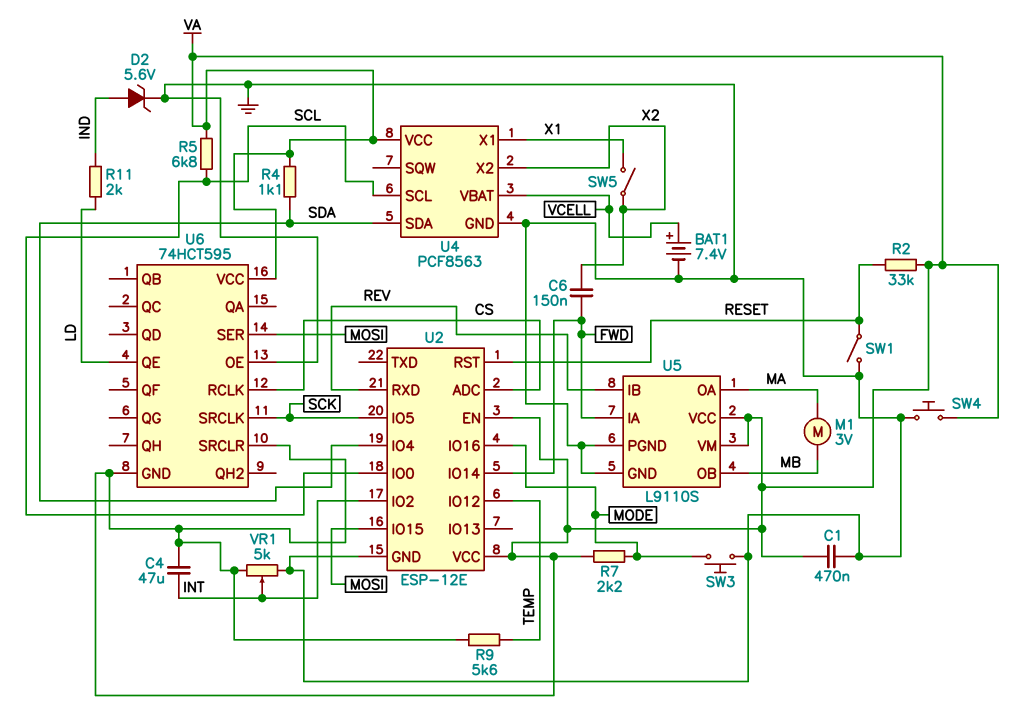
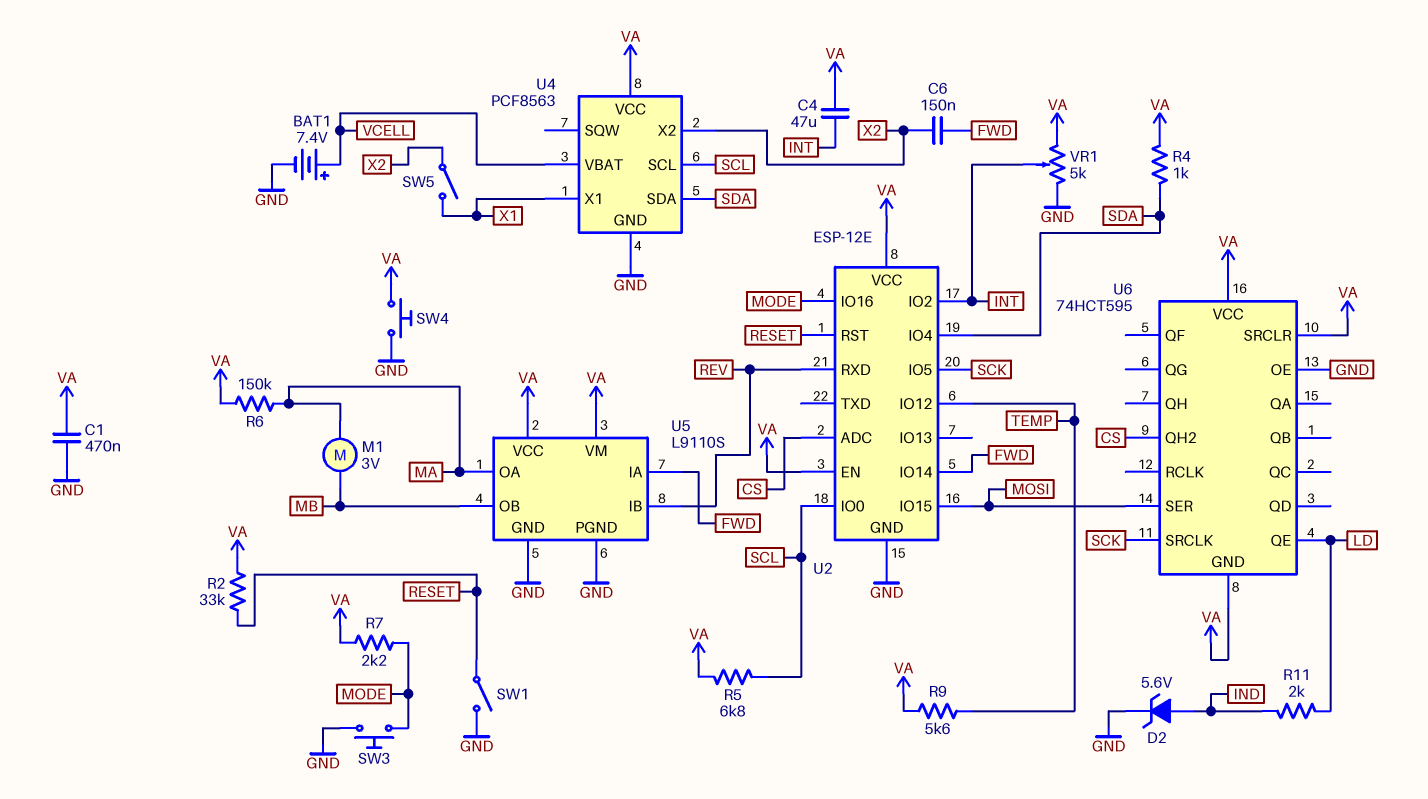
R4: 1.1k (SDA, VA) -> 1k (SDA, VA)
R6: none -> 150k (MA, VA)
U6 pin QH2: none -> CS
U6 pin RCLK: CS -> none

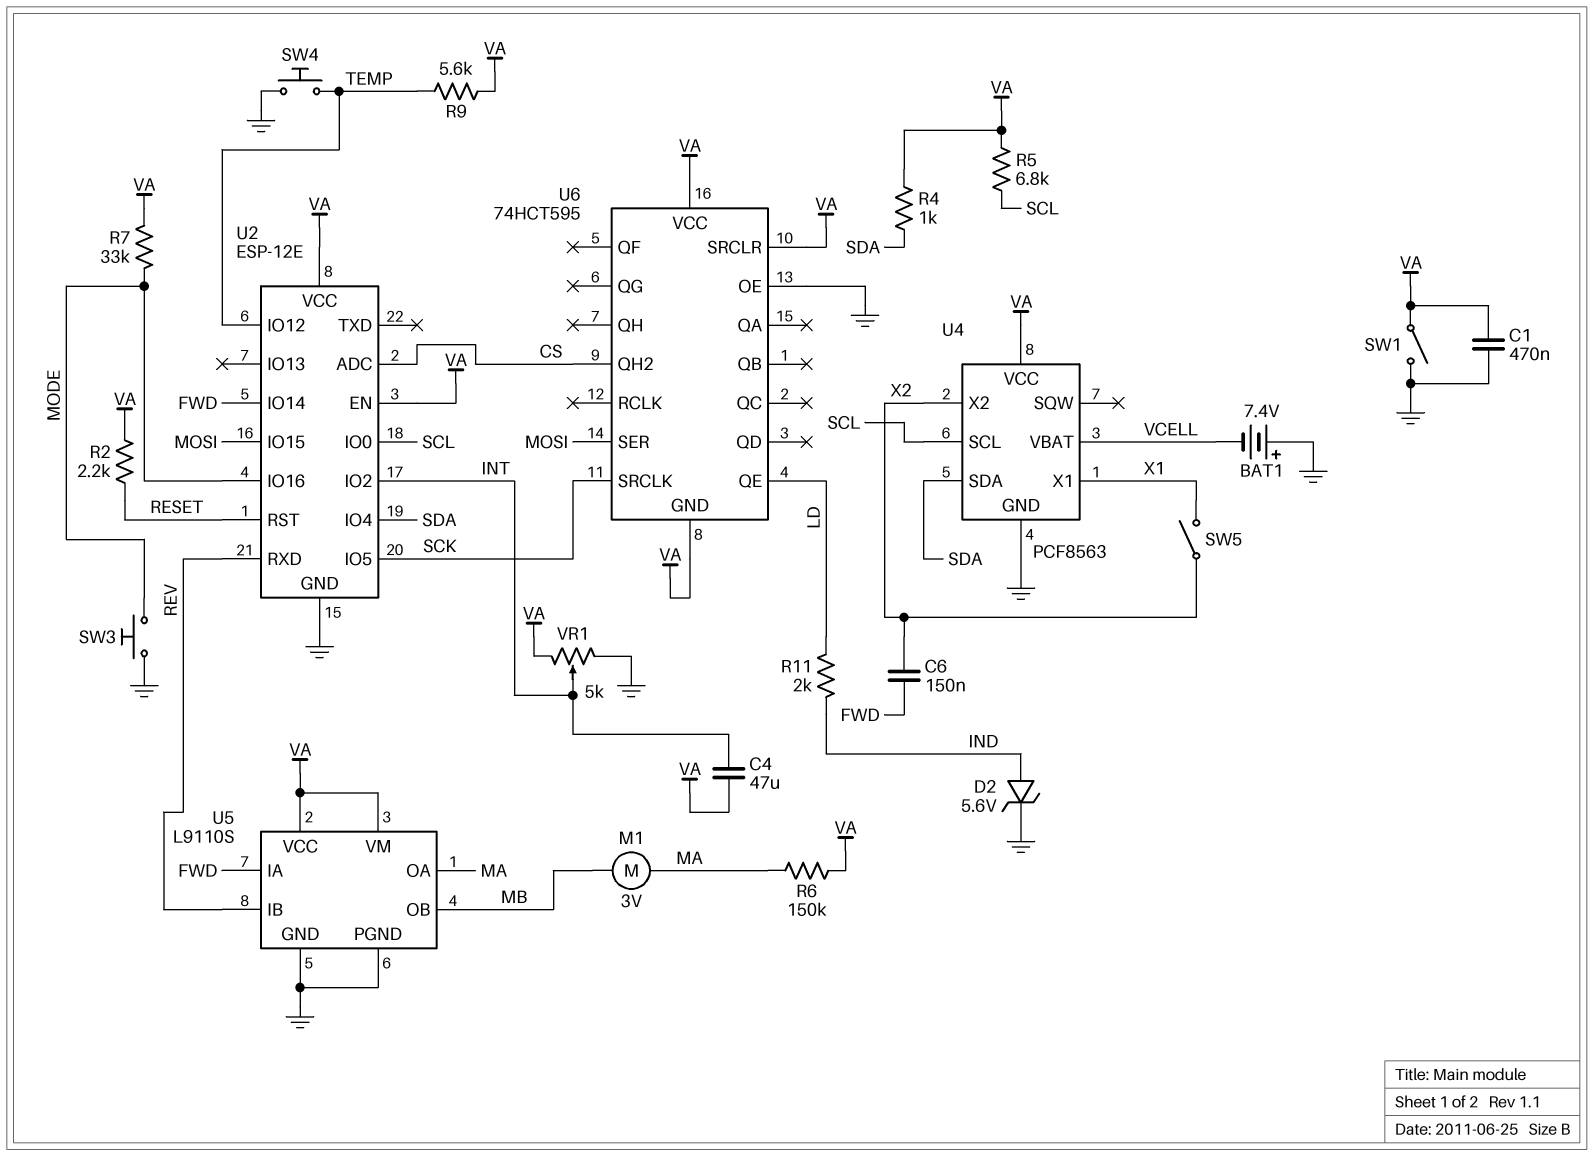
BAT1: 7.4V (plus VCELL, minus GND) -> 7.4V (plus GND, minus VCELL)
R2: 33k (RESET, VA) -> 2.2k (RESET, VA)
R7: 2.2k (MODE, VA) -> 33k (MODE, VA)
SW1: switch (GND, RESET) -> switch (GND, VA)
SW4: button (GND, VA) -> button (GND, TEMP)

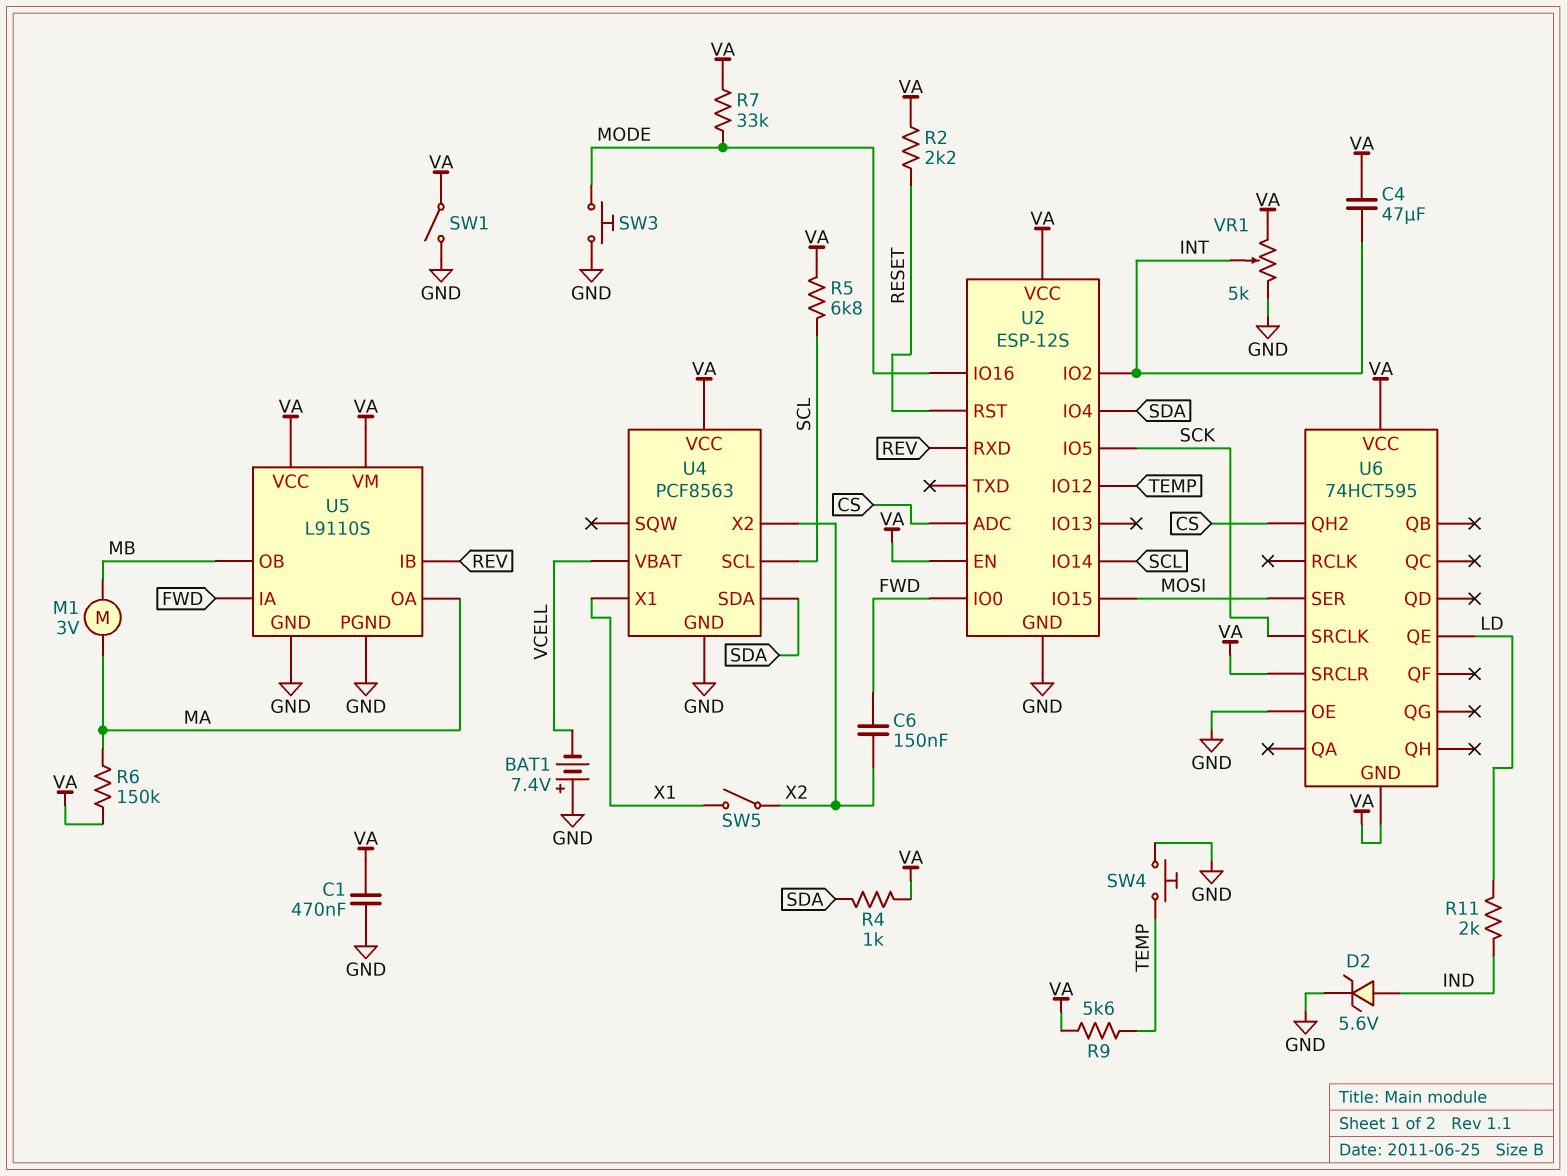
U2: ESP-12E -> ESP-12S
U2 pin IO0: SCL -> FWD
U2 pin IO14: FWD -> SCL

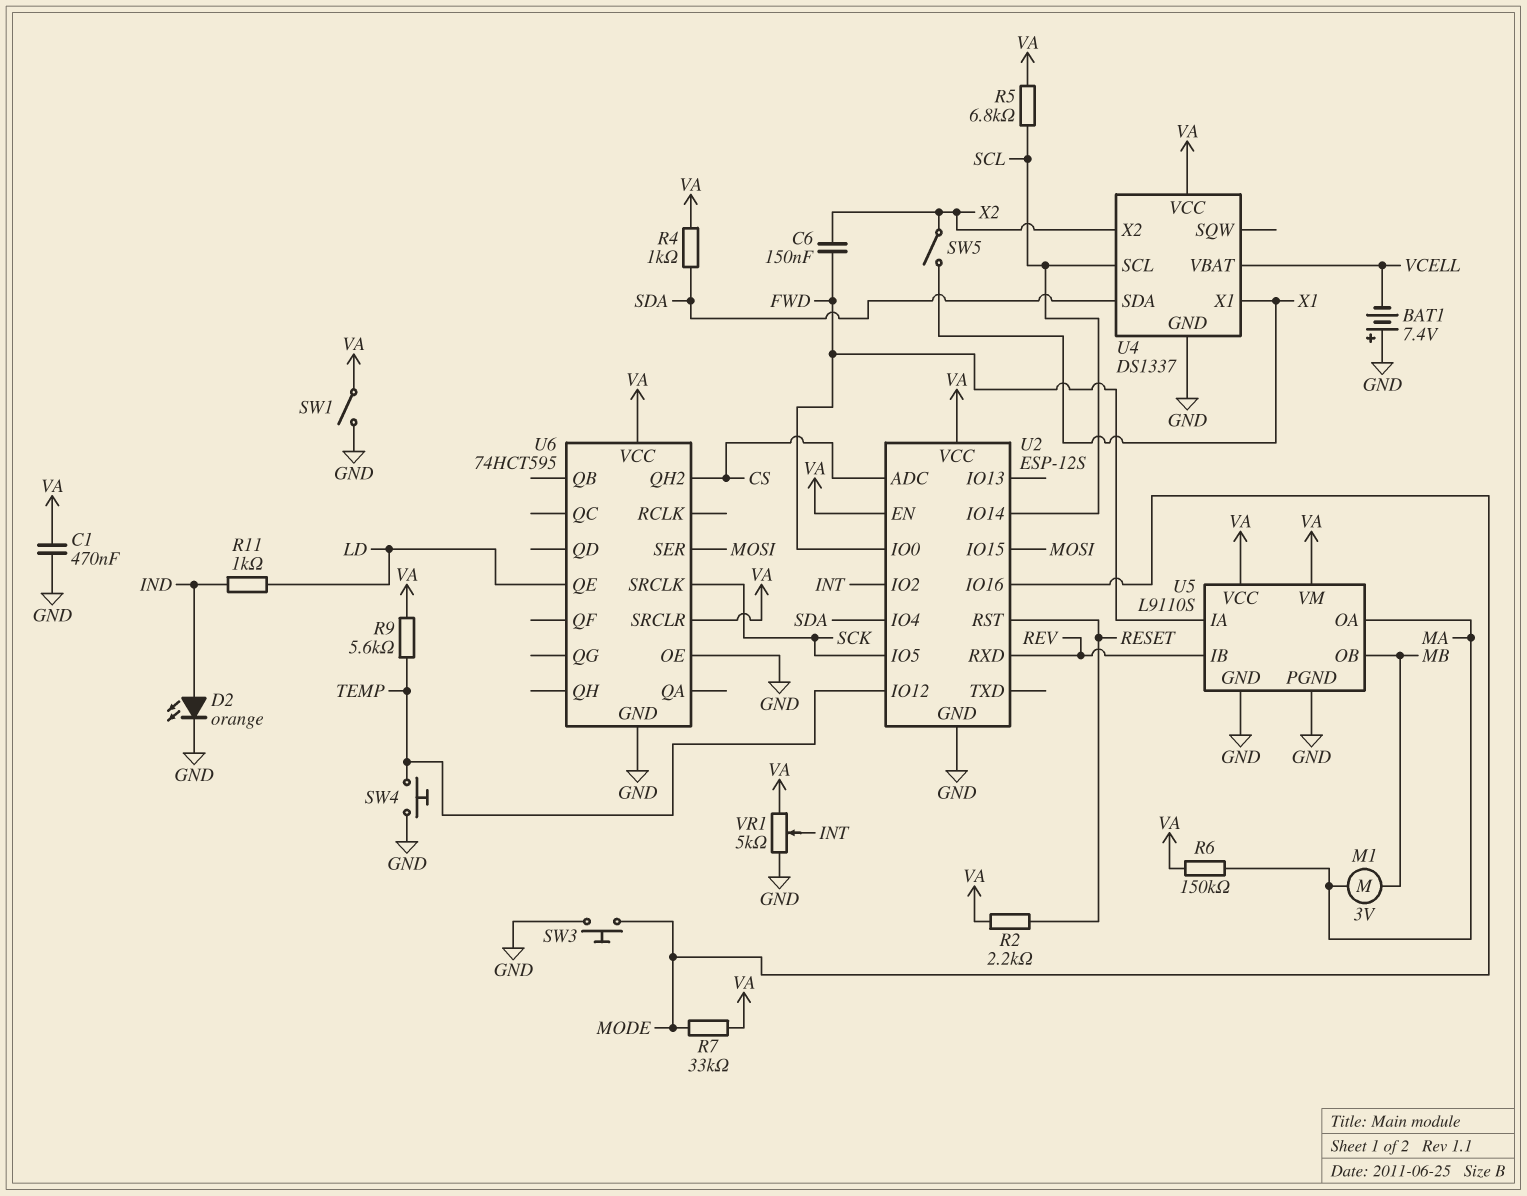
C4: 47uF (INT, VA) -> none
D2: zener 5.6V (A IND, K GND) -> LED orange (A IND, K GND)
R11: 2k (IND, LD) -> 1k (IND, LD)
U4: PCF8563 -> DS1337
U6 pin GND: VA -> GND

